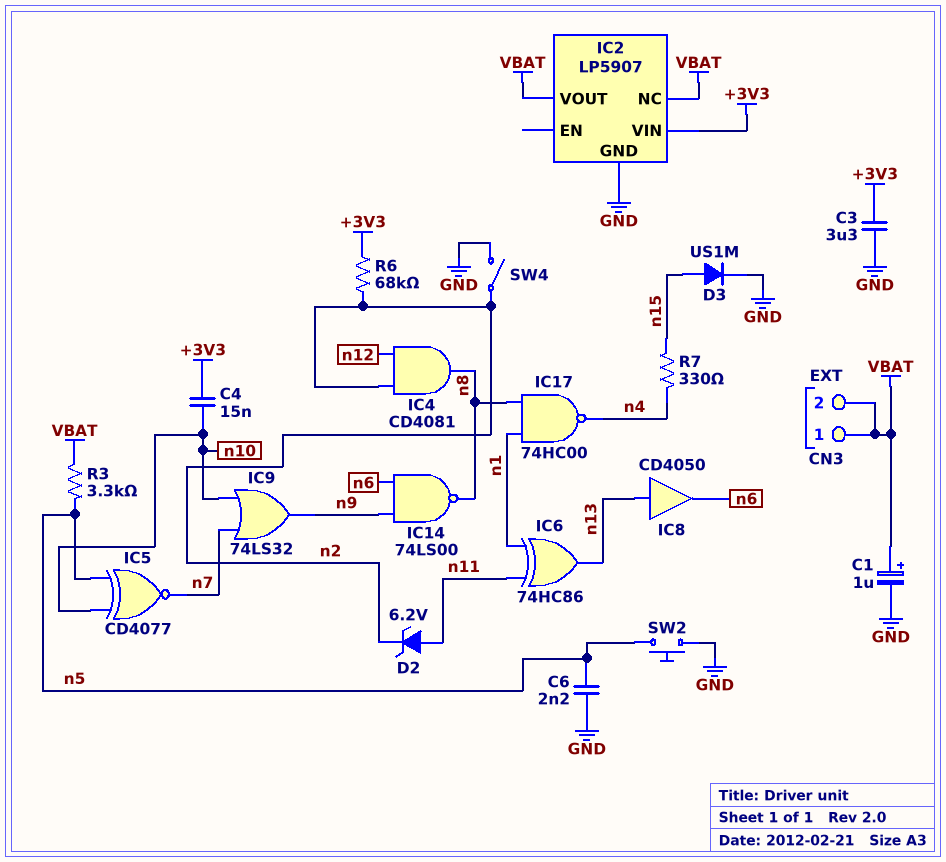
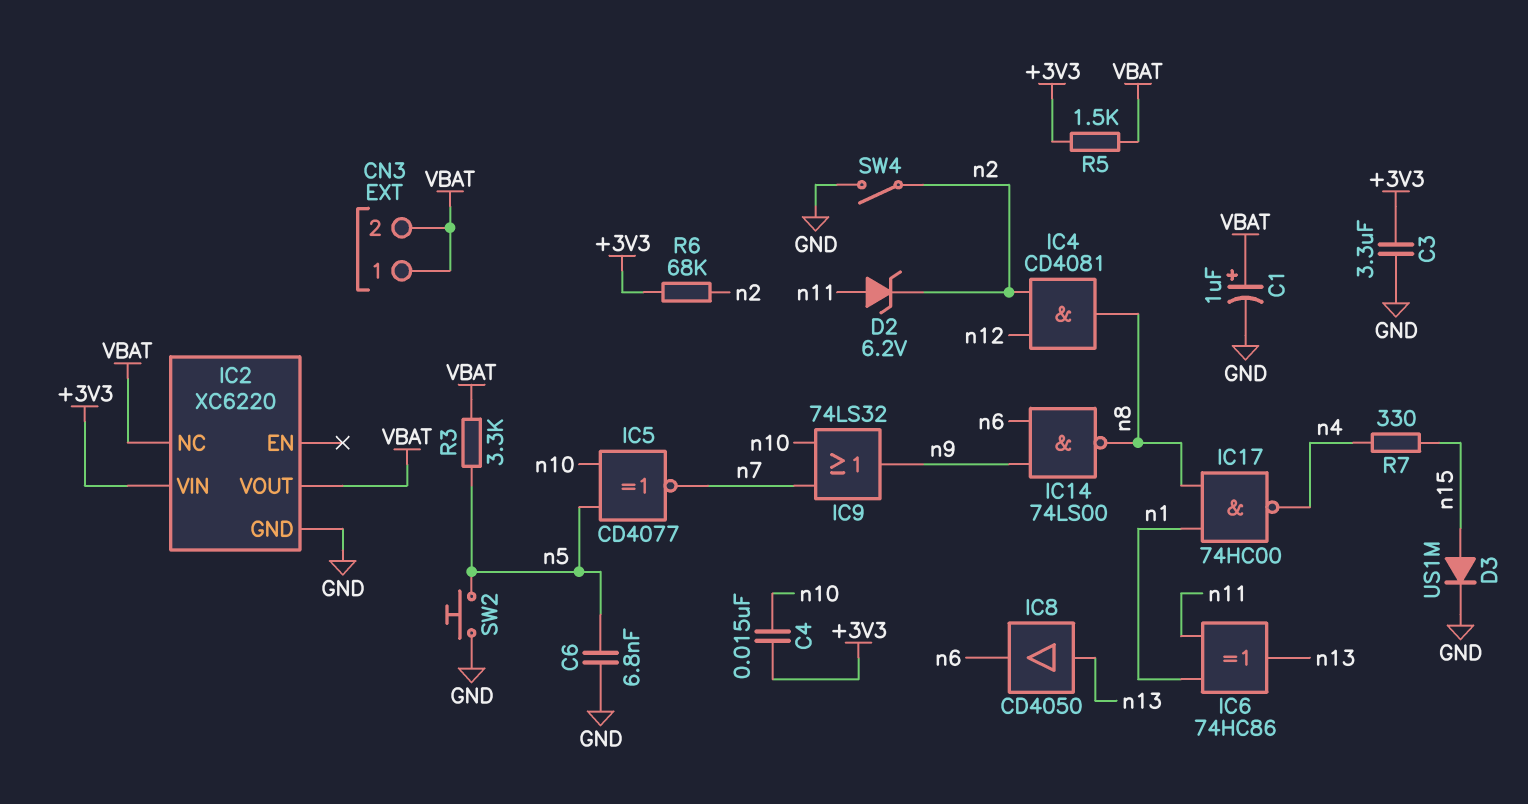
C6: 2.2nF (GND, n5) -> 6.8nF (GND, n5)
IC2: LP5907 -> XC6220
R5: none -> 1.5k (+3V3, VBAT)

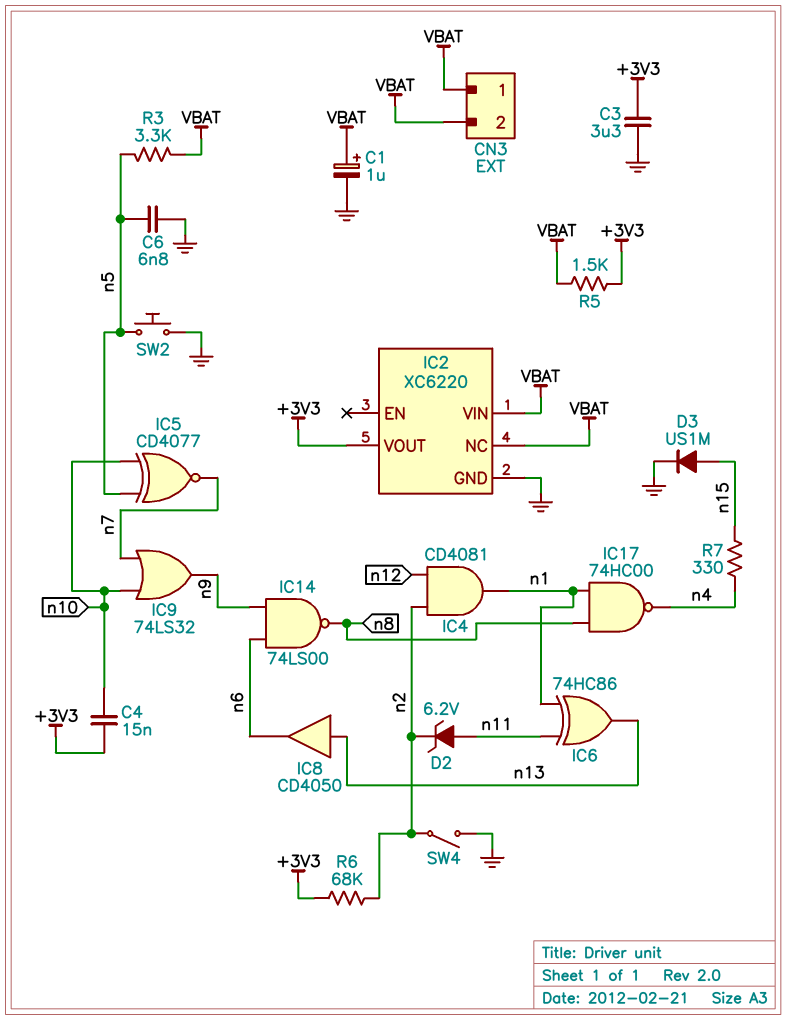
IC2 pin VIN: +3V3 -> VBAT
IC2 pin VOUT: VBAT -> +3V3
IC4: AND CD4081 (in n2, in n12, out n8) -> AND CD4081 (in n2, in n12, out n1)

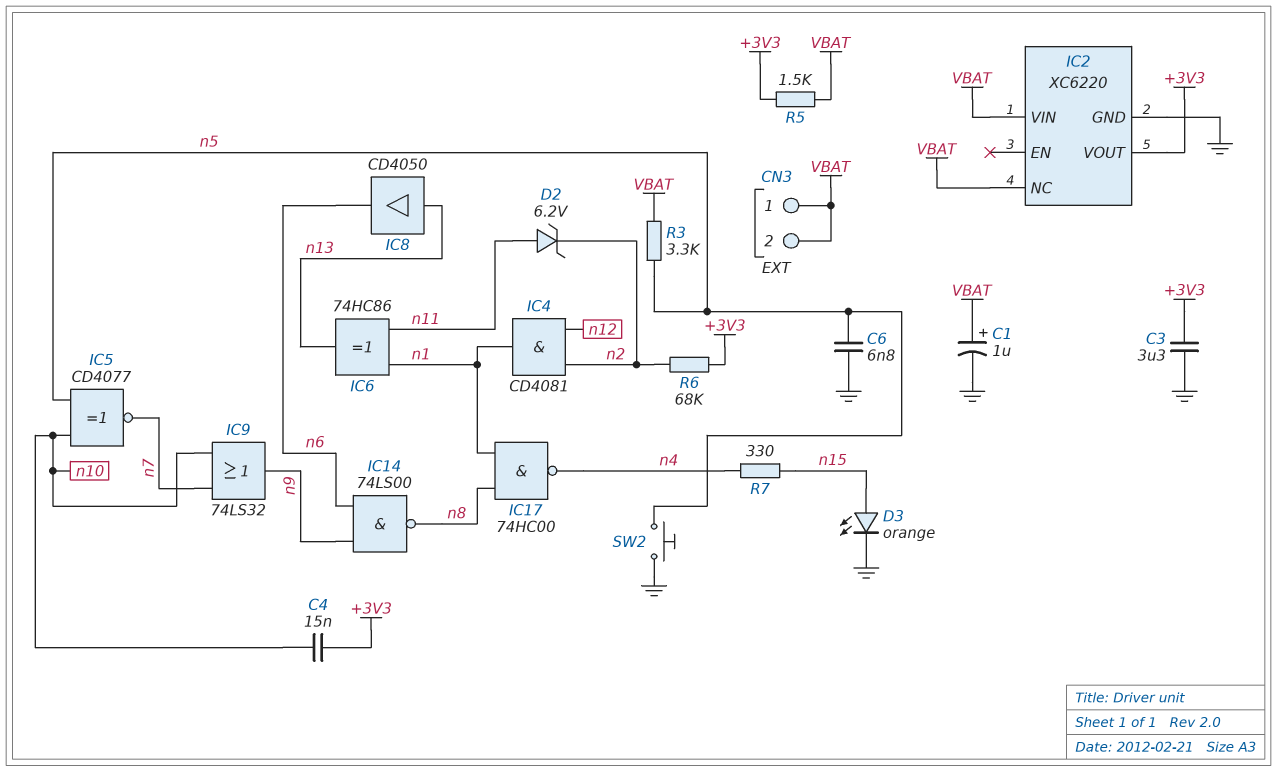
D3: diode US1M (A n15, K GND) -> LED orange (A n15, K GND)
SW4: switch (GND, n2) -> none

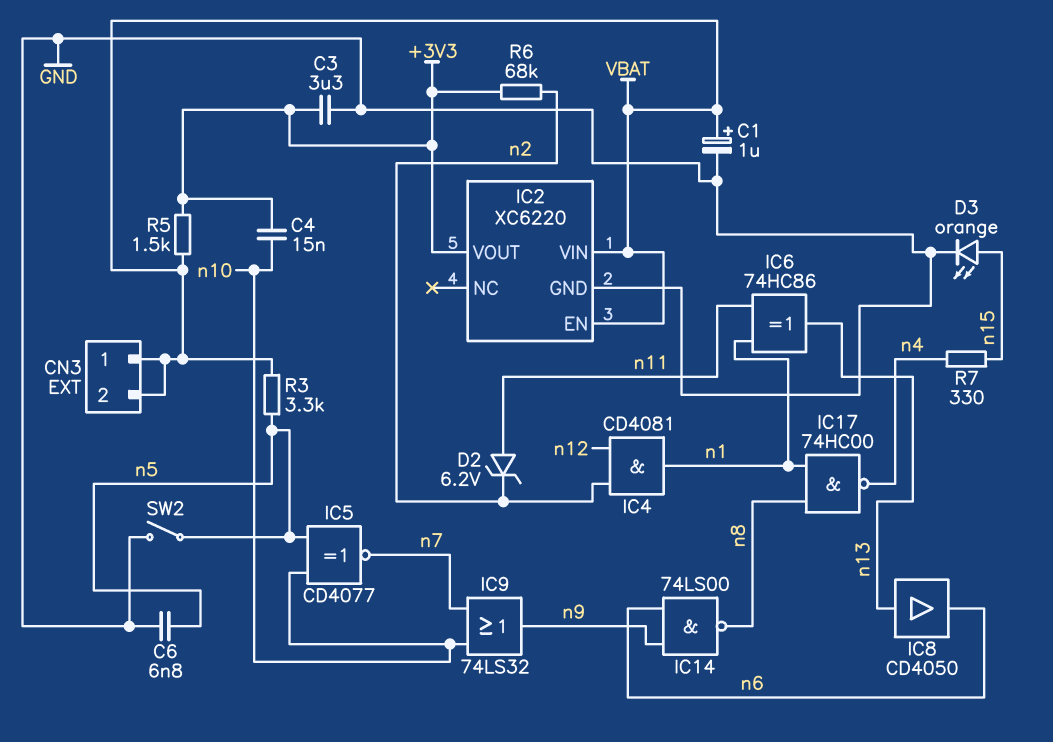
IC2 pin EN: none -> VBAT
IC2 pin NC: VBAT -> none
SW2: button (GND, n5) -> switch (GND, n5)

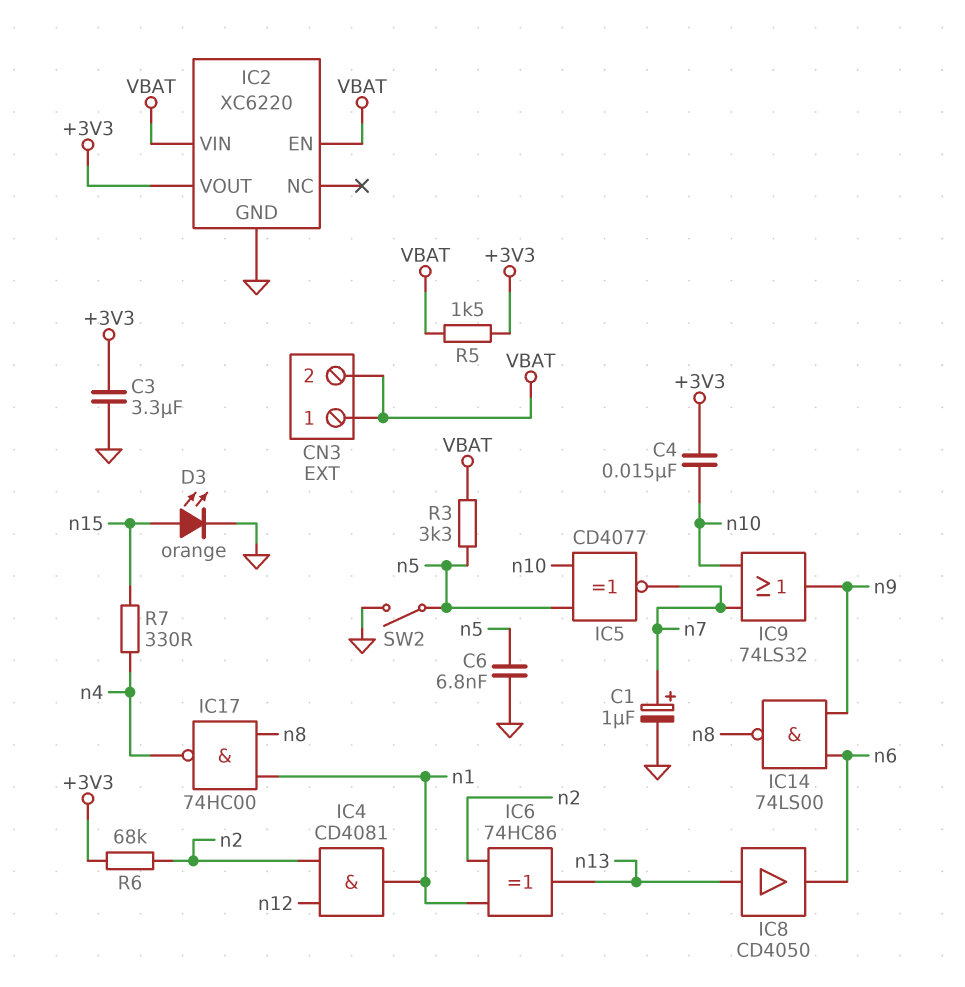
C1: 1uF (plus VBAT, minus GND) -> 1uF (plus n7, minus GND)
D2: zener 6.2V (A n11, K n2) -> none
IC6: XOR 74HC86 (in n1, in n11, out n13) -> XOR 74HC86 (in n1, in n2, out n13)

